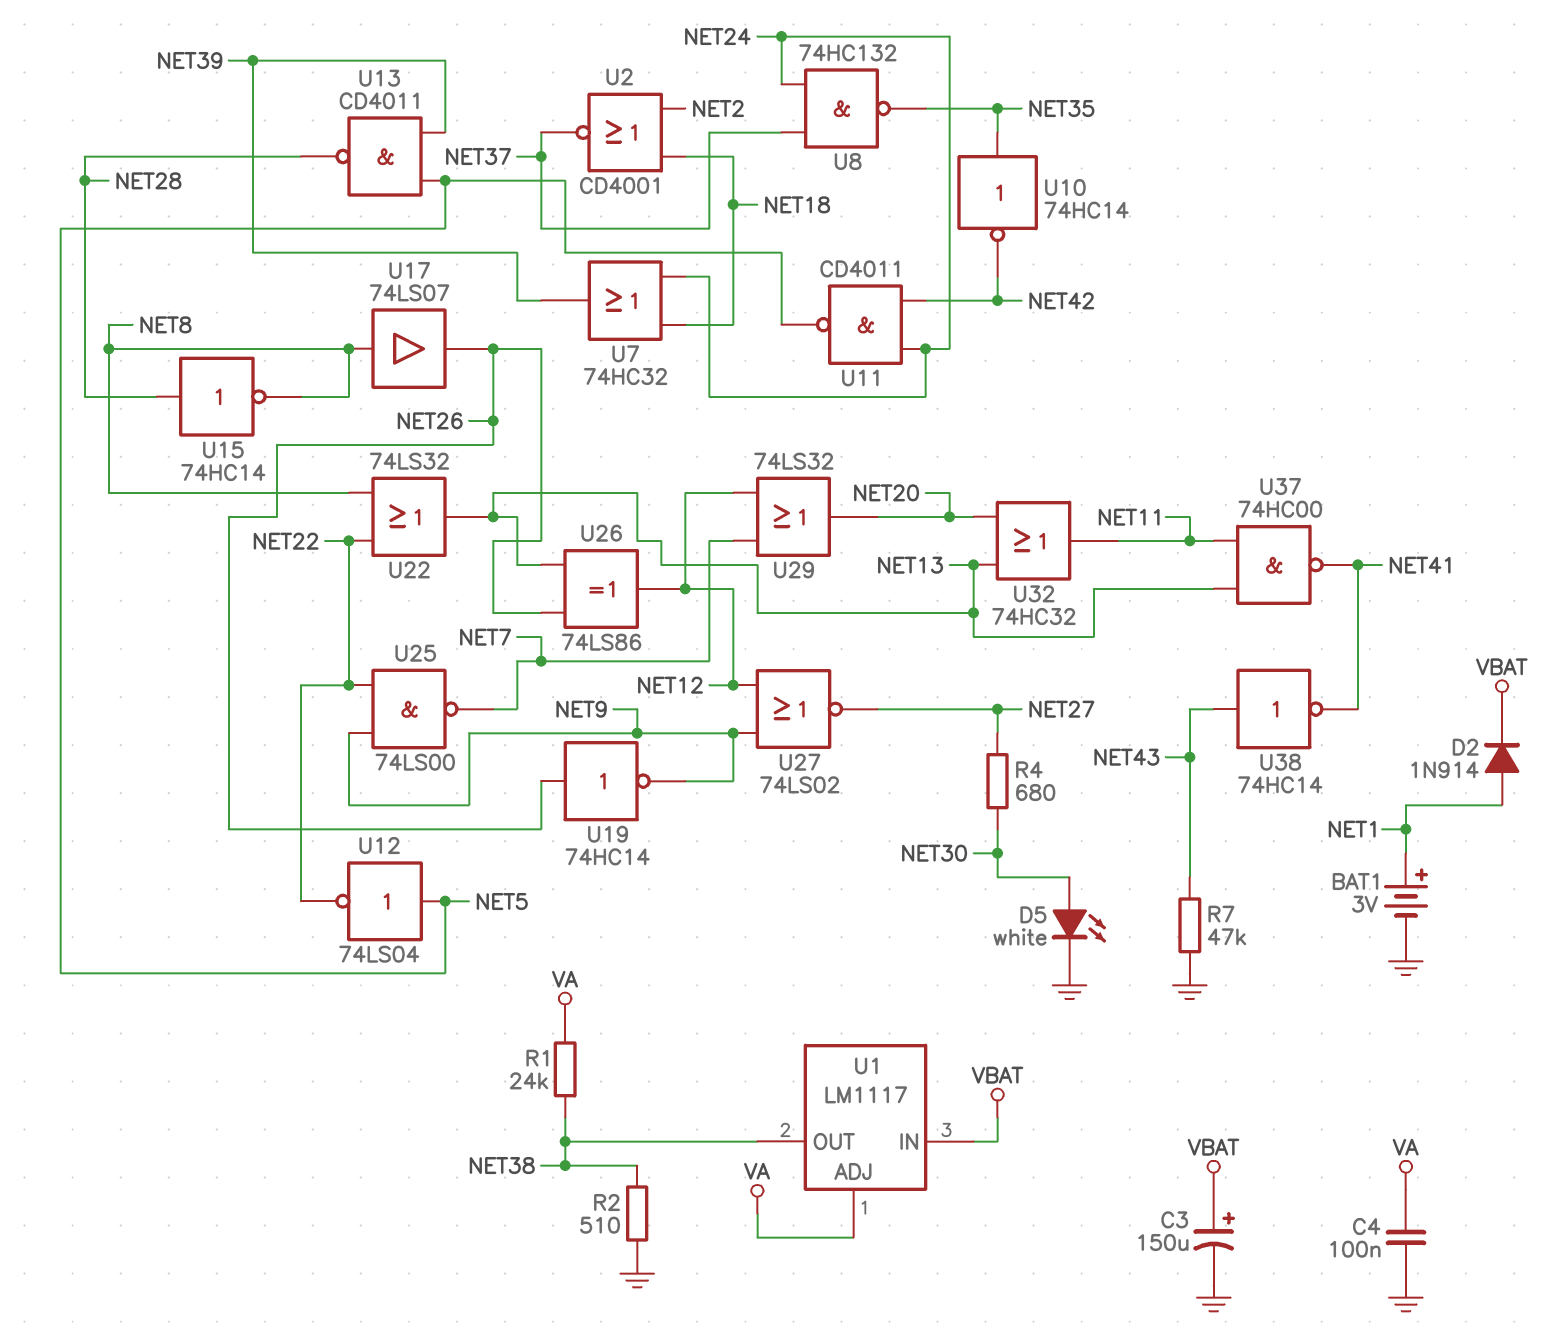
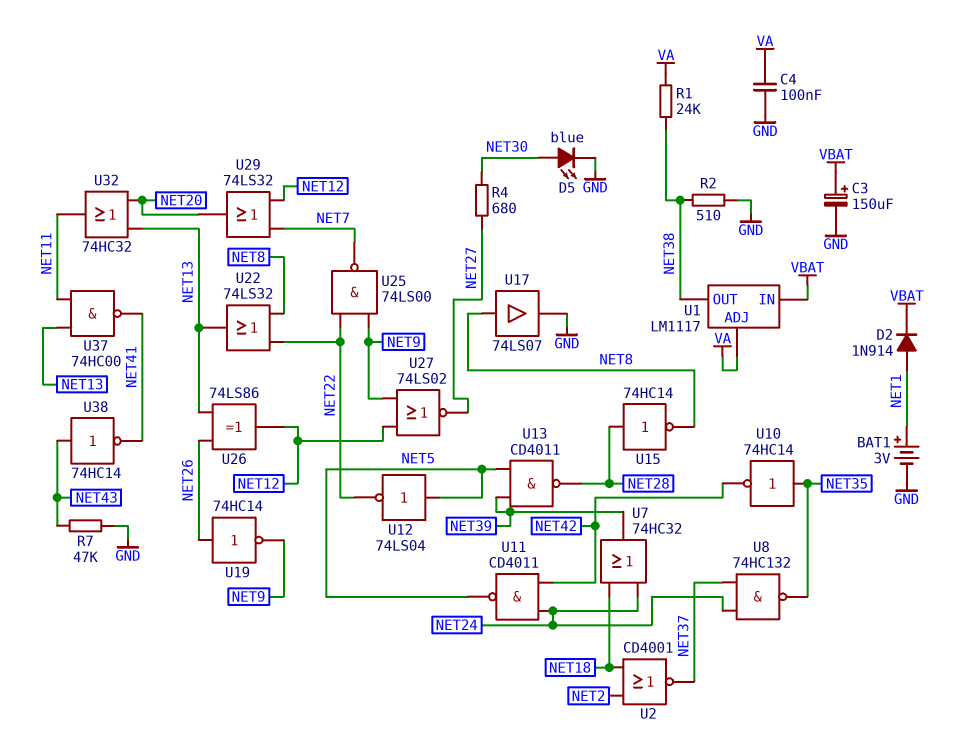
D5: LED white (A NET30, K GND) -> LED blue (A NET30, K GND)
U17: buffer 74LS07 (in NET8, out NET26) -> buffer 74LS07 (in NET8, out GND)

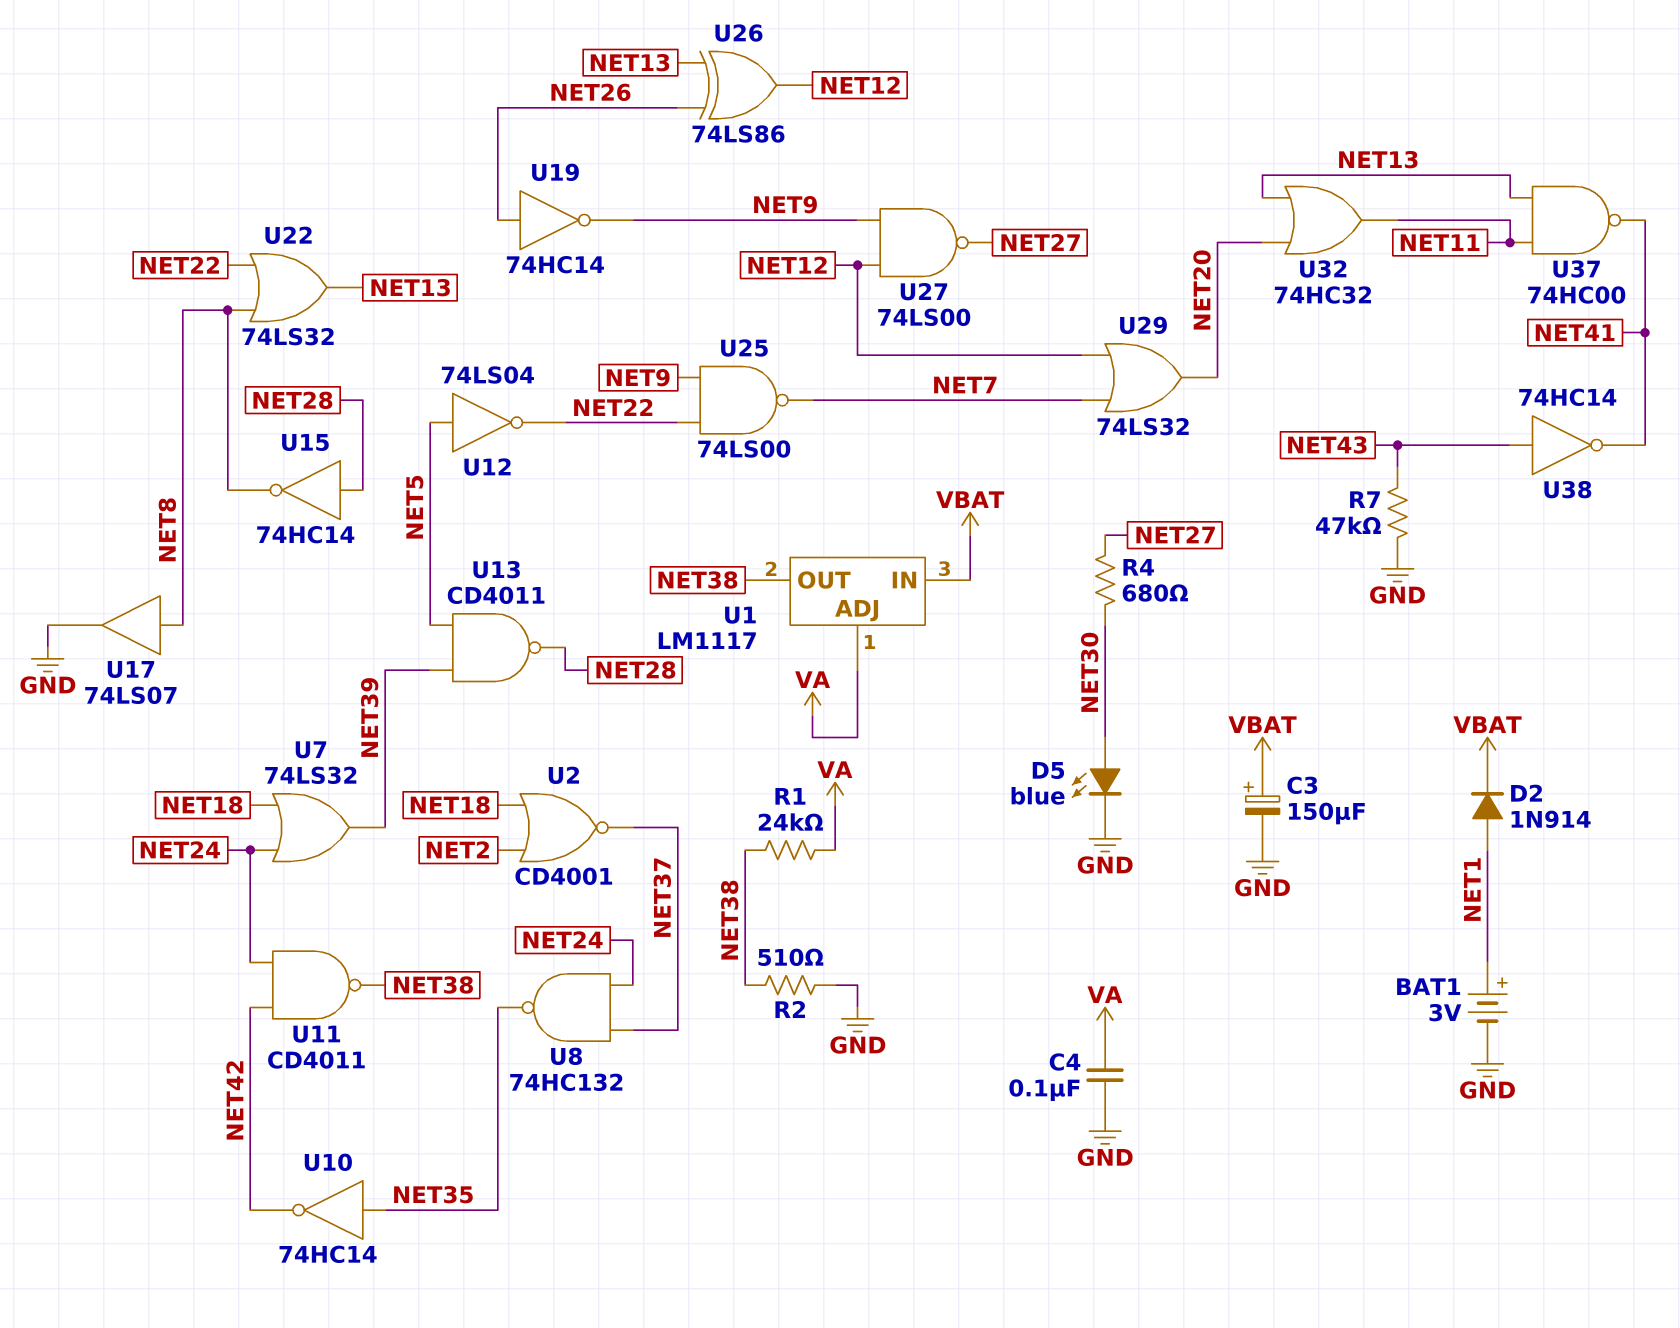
U7: OR 74HC32 (in NET18, in NET24, out NET39) -> OR 74LS32 (in NET18, in NET24, out NET39)
U11: NAND CD4011 (in NET24, in NET42, out NET5) -> NAND CD4011 (in NET24, in NET42, out NET38)
U27: NOR 74LS02 (in NET9, in NET12, out NET27) -> NAND 74LS00 (in NET9, in NET12, out NET27)

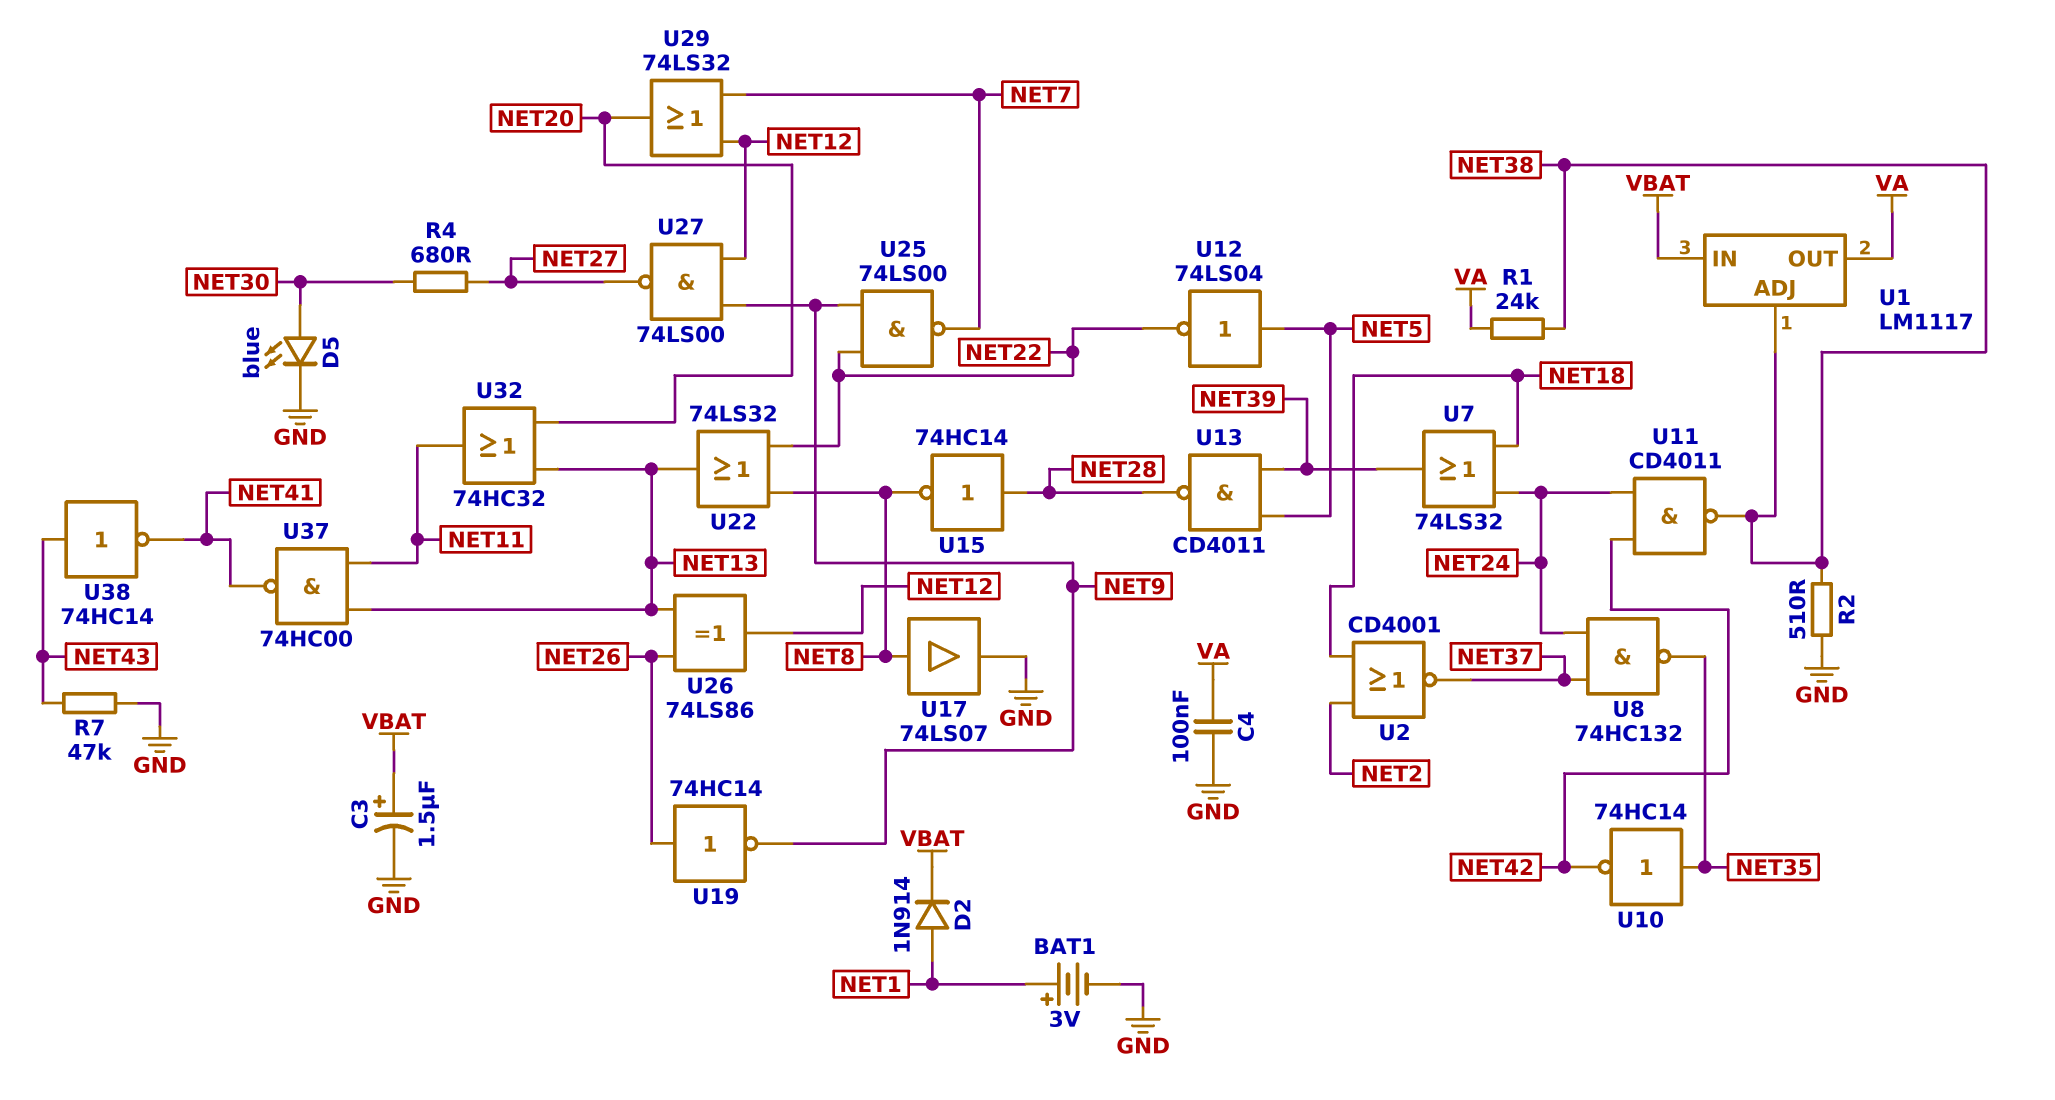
C3: 150uF (plus VBAT, minus GND) -> 1.5uF (plus VBAT, minus GND)
U1 pin ADJ: VA -> NET38
U1 pin OUT: NET38 -> VA

